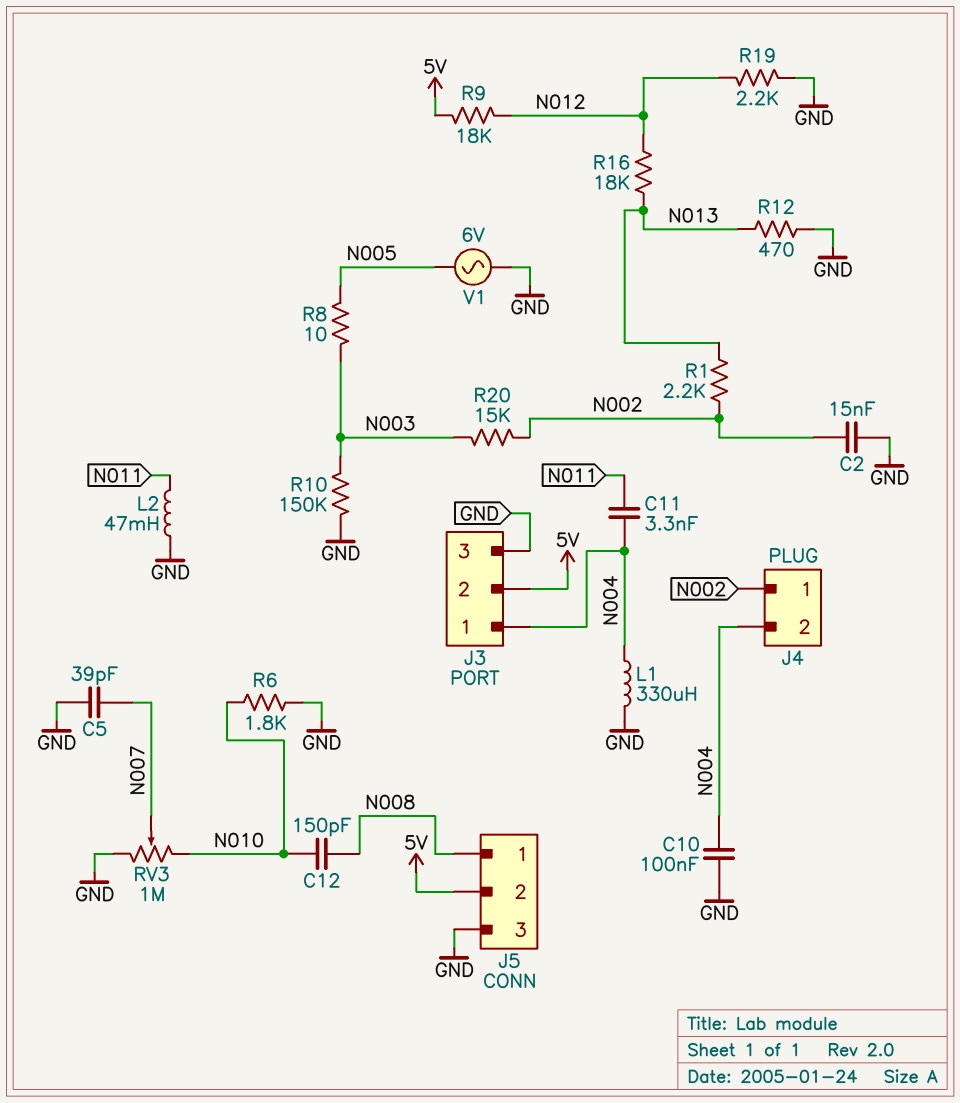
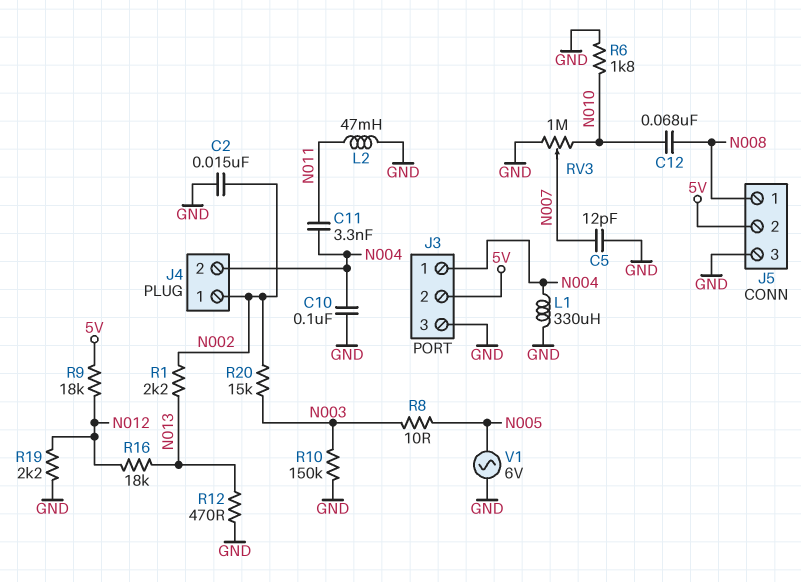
C5: 39pF (GND, N007) -> 12pF (GND, N007)
C12: 150pF (N008, N010) -> 68nF (N008, N010)

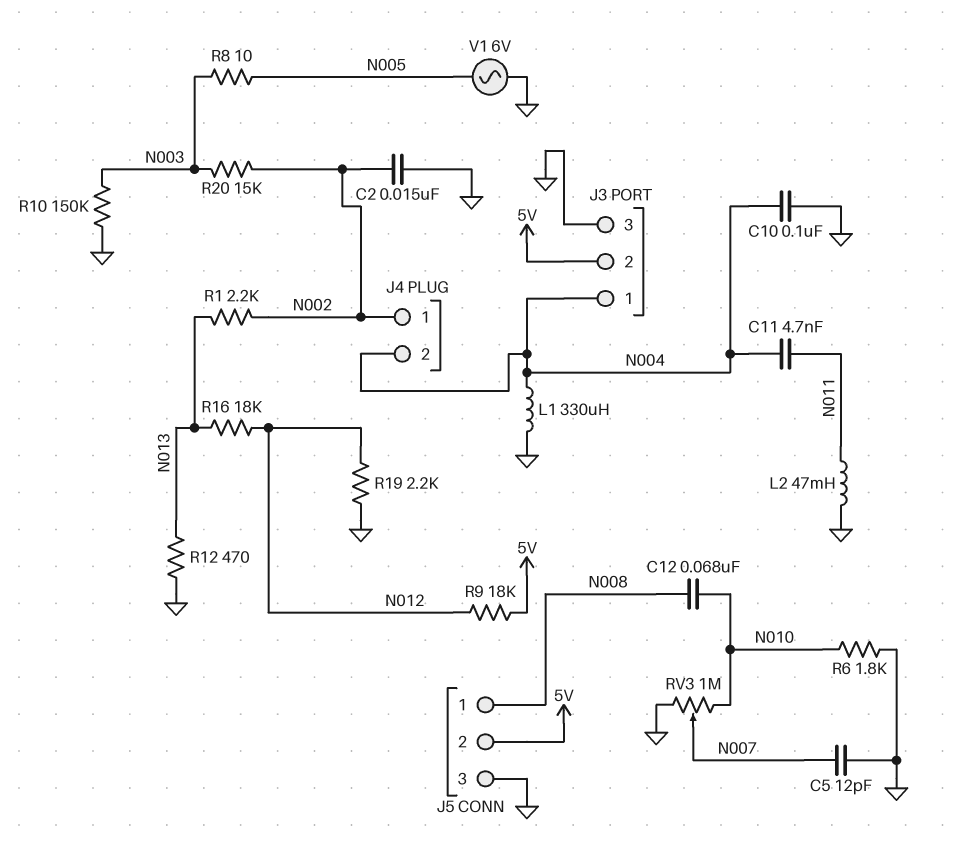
C11: 3.3nF (N004, N011) -> 4.7nF (N004, N011)

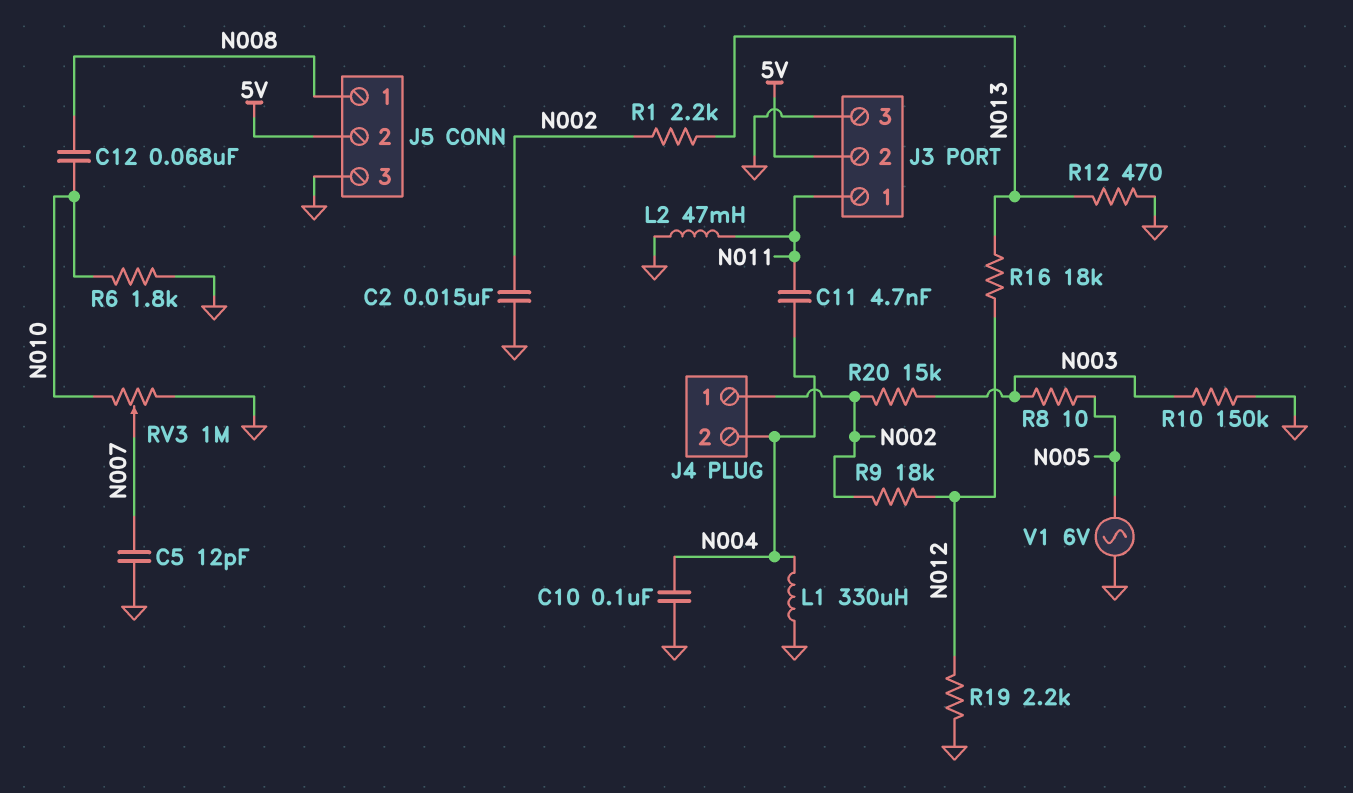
J3 pin 1: N004 -> N011
R9: 18k (5V, N012) -> 18k (N002, N012)

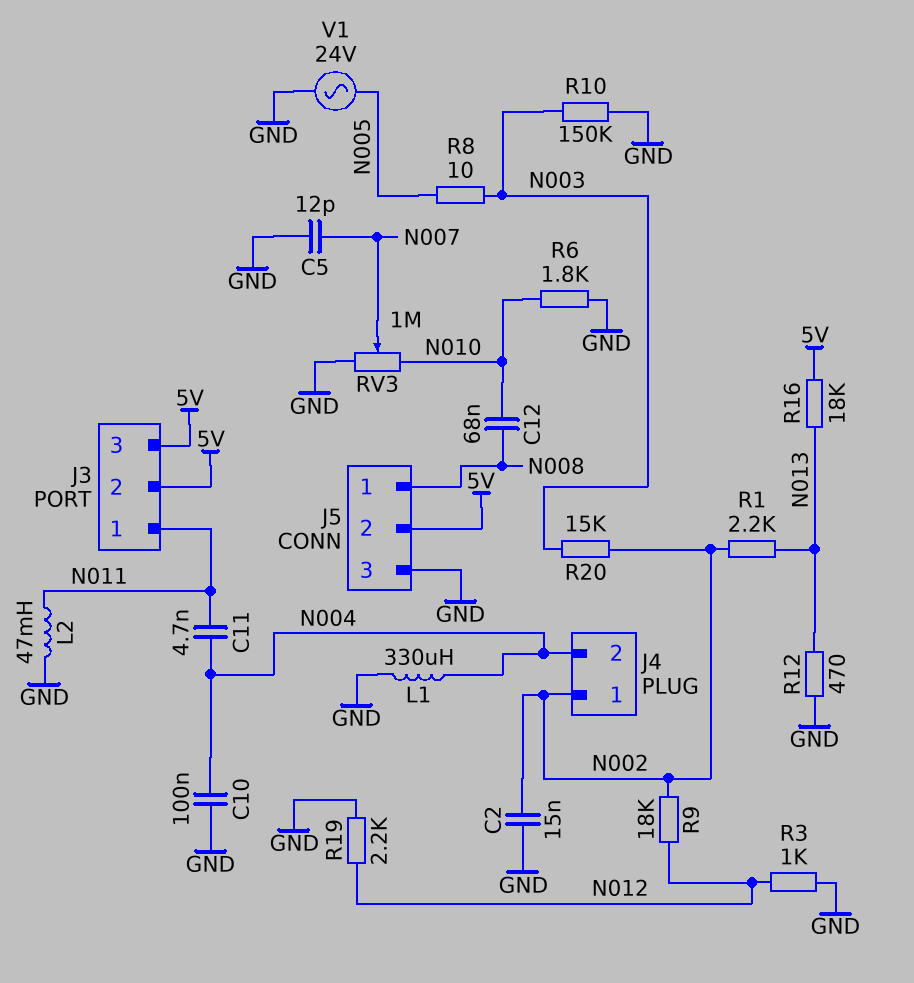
J3 pin 3: GND -> 5V
R3: none -> 1k (GND, N012)
R16: 18k (N012, N013) -> 18k (5V, N013)
V1: AC 6V (GND, N005) -> AC 24V (GND, N005)

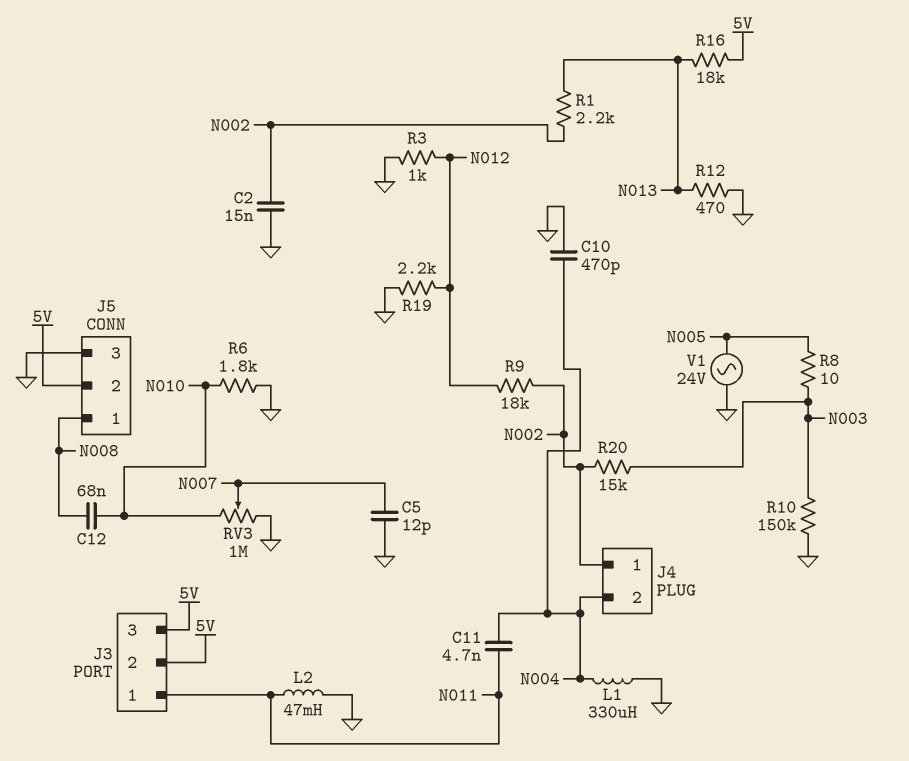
C10: 100nF (GND, N004) -> 470pF (GND, N004)

